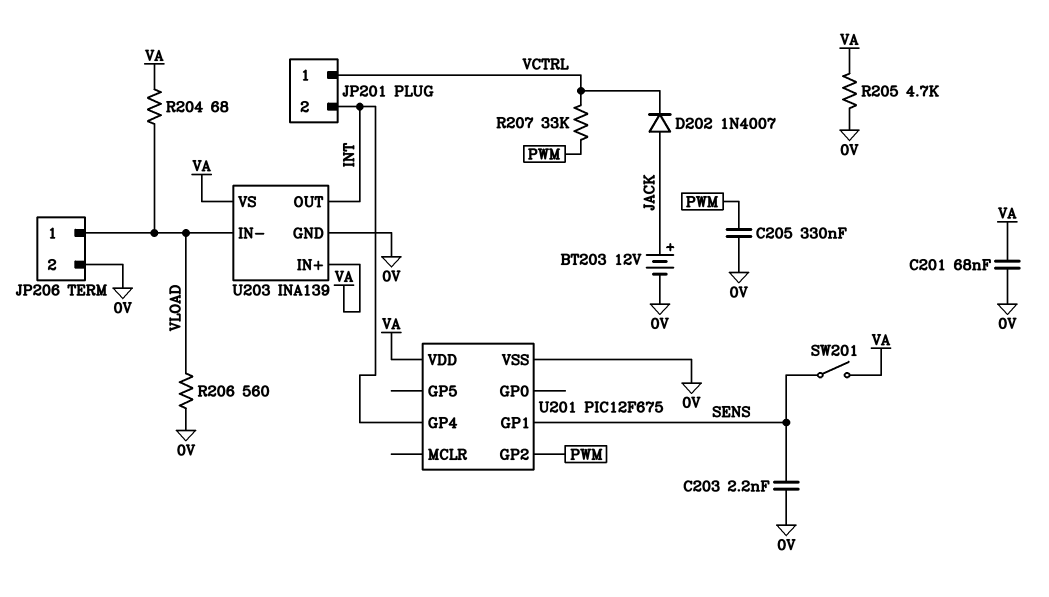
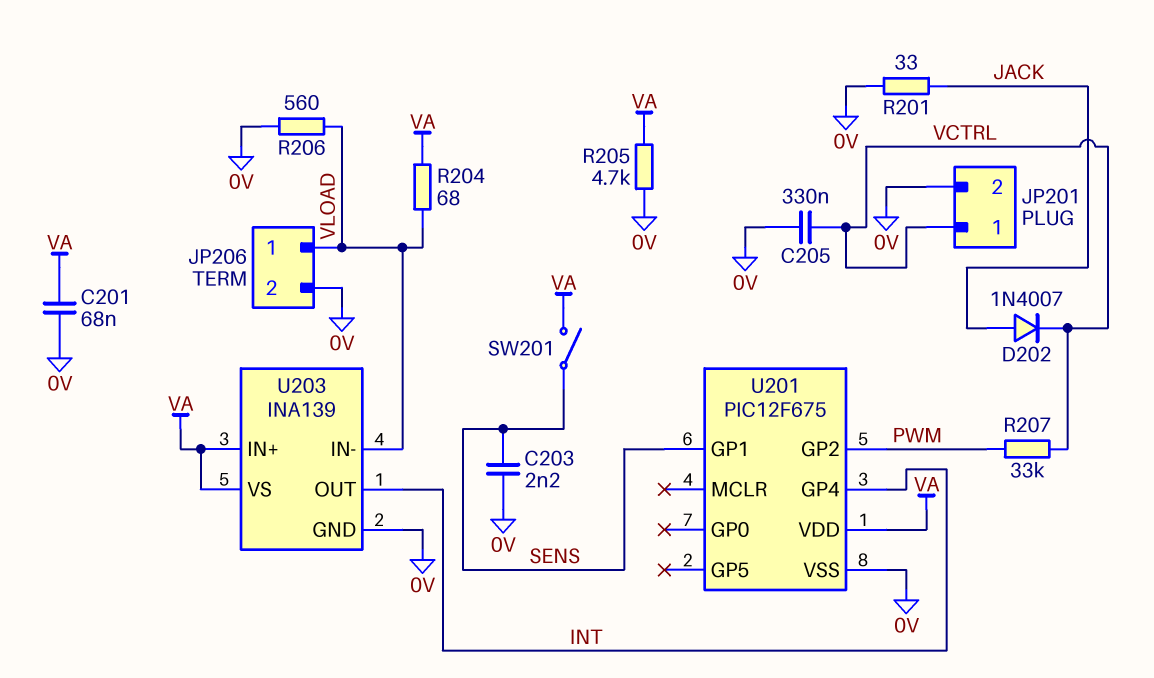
BT203: 12V (plus JACK, minus 0V) -> none
C205: 330nF (0V, PWM) -> 330nF (0V, VCTRL)
JP201 pin 2: INT -> 0V
R201: none -> 33 (0V, JACK)

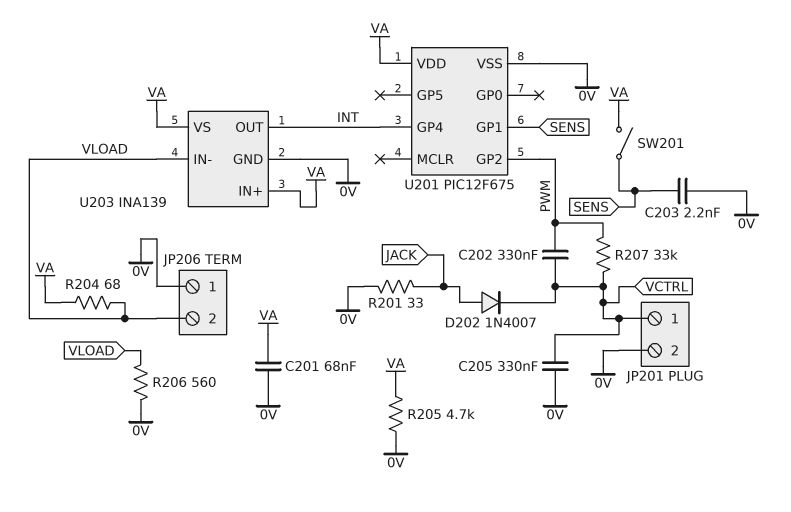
C202: none -> 330nF (PWM, VCTRL)
JP206 pin 1: VLOAD -> 0V
JP206 pin 2: 0V -> VLOAD

